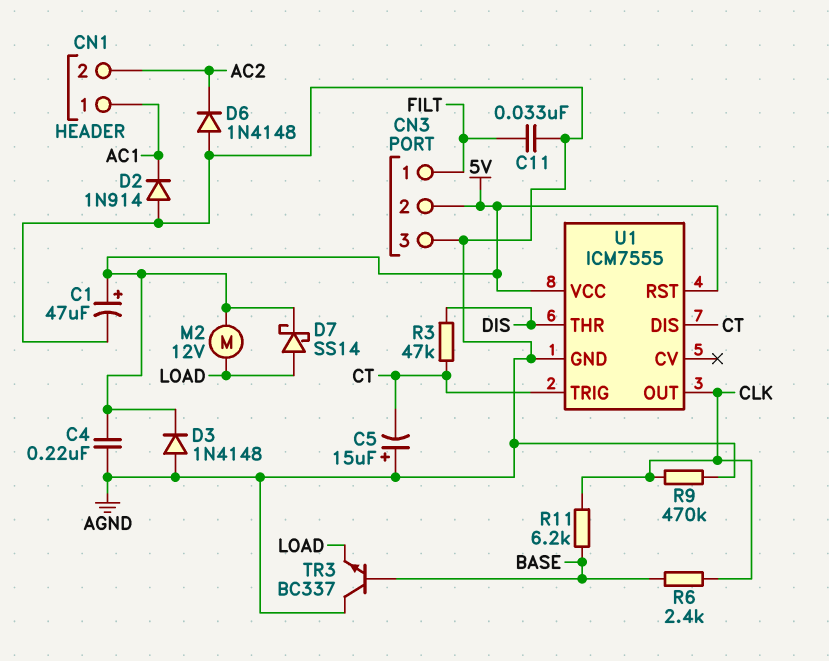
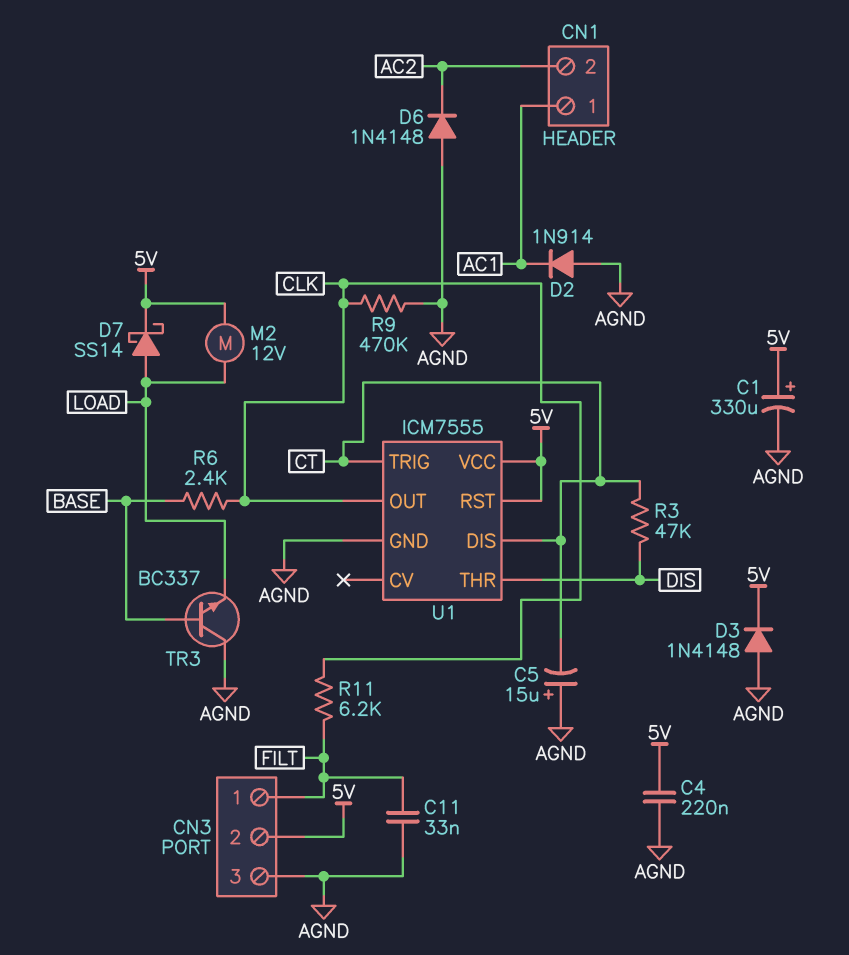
C1: 47uF (plus 5V, minus AGND) -> 330uF (plus 5V, minus AGND)
R11: 6.2k (BASE, CLK) -> 6.2k (CLK, FILT)

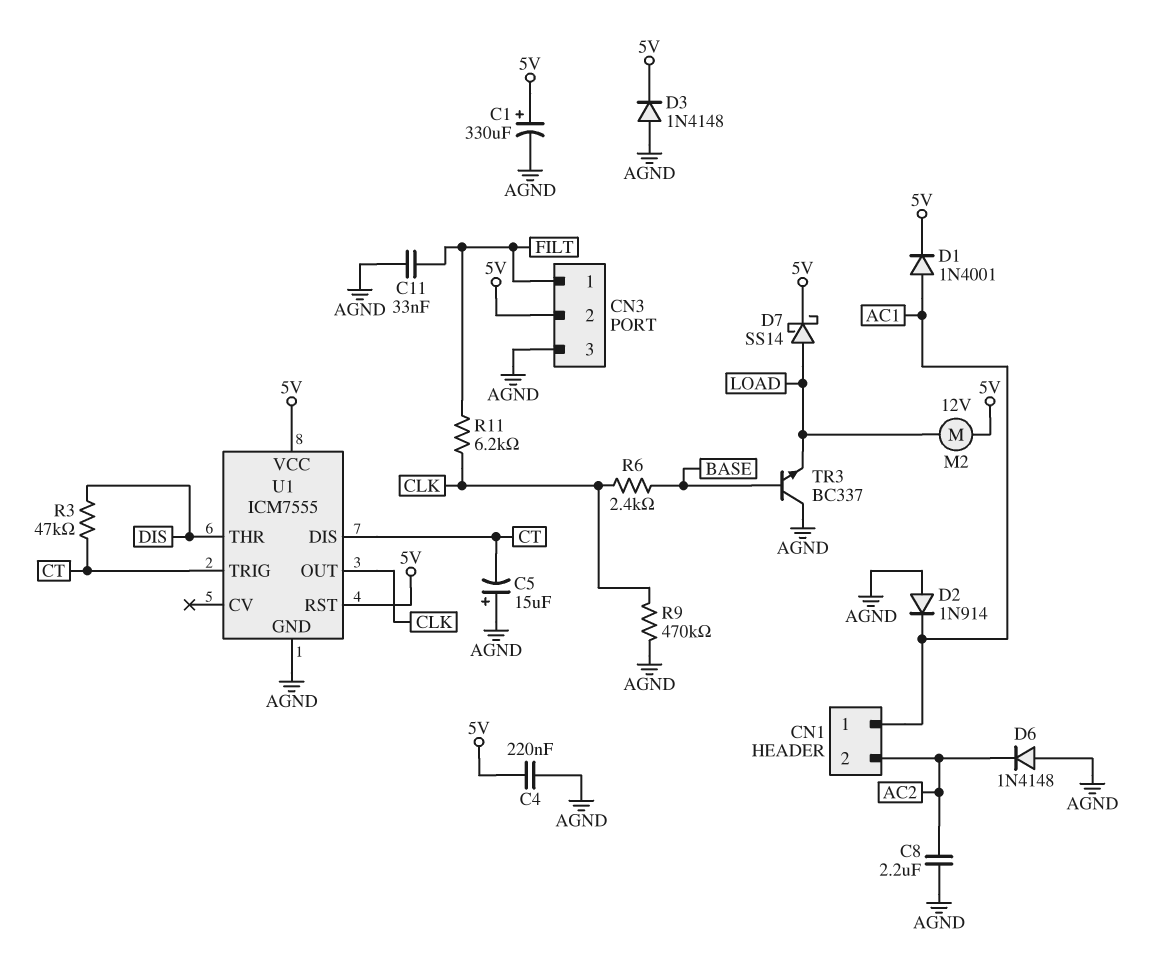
C8: none -> 2.2uF (AC2, AGND)
D1: none -> diode 1N4001 (A AC1, K 5V)

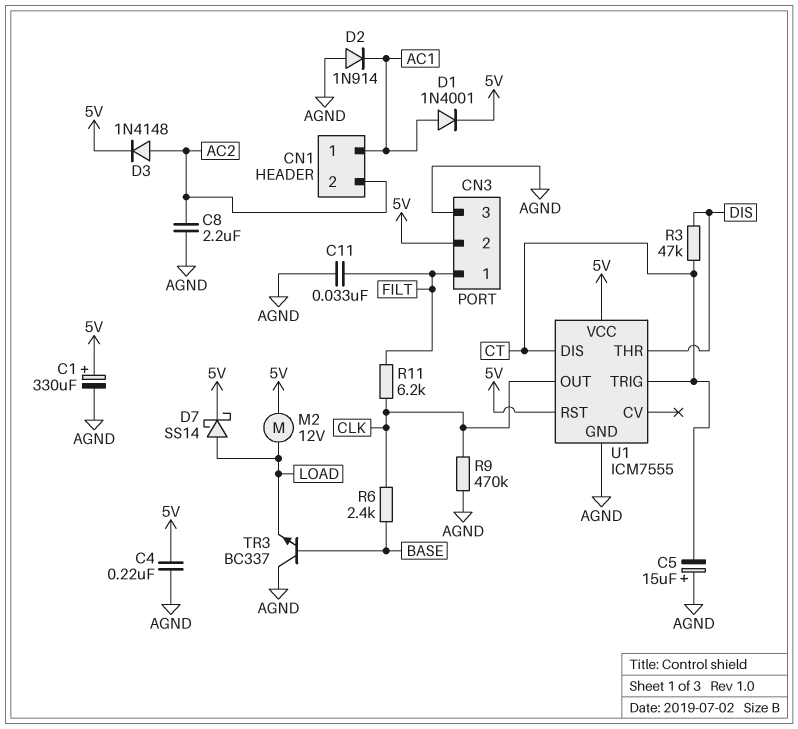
D3: diode 1N4148 (A AGND, K 5V) -> diode 1N4148 (A AC2, K 5V)
D6: diode 1N4148 (A AGND, K AC2) -> none

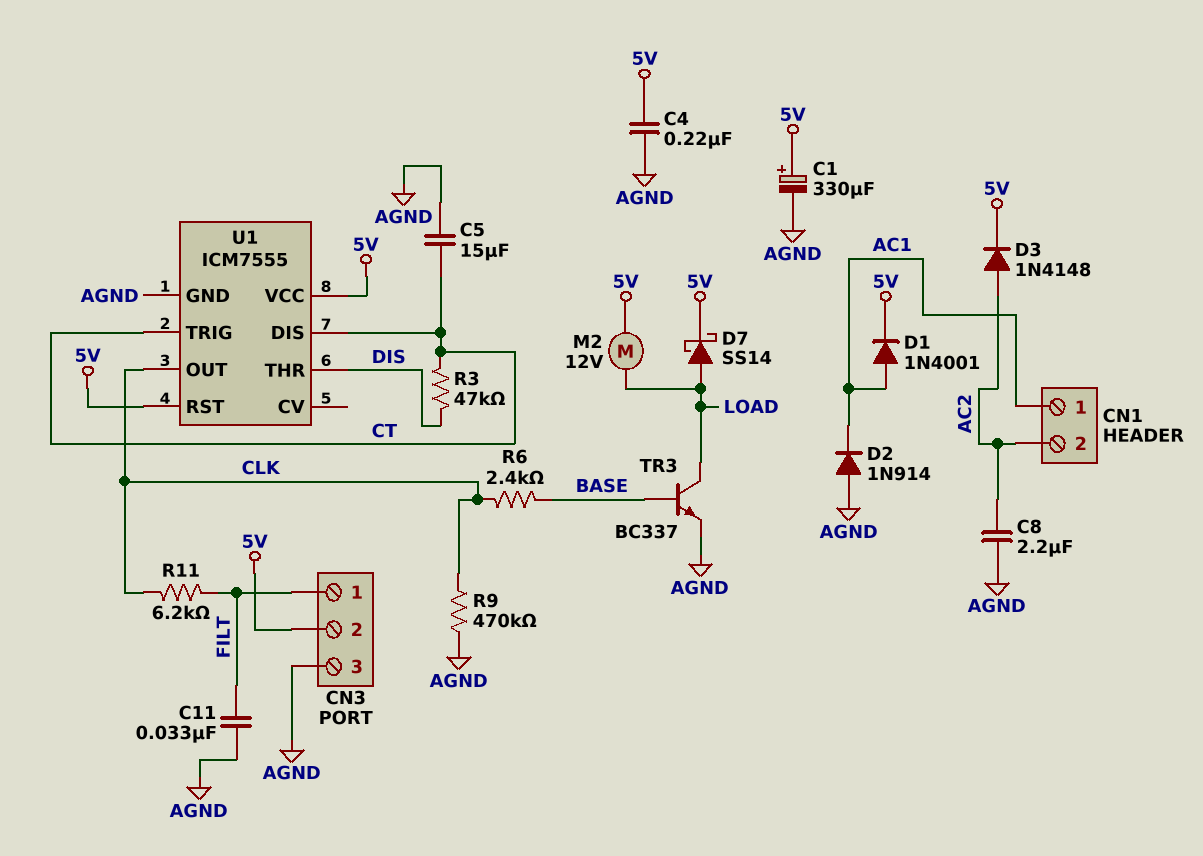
C5: 15uF (plus AGND, minus CT) -> 15uF (AGND, CT)
TR3: NPN BC337 (B BASE, C AGND, E LOAD) -> NPN BC337 (B BASE, C LOAD, E AGND)

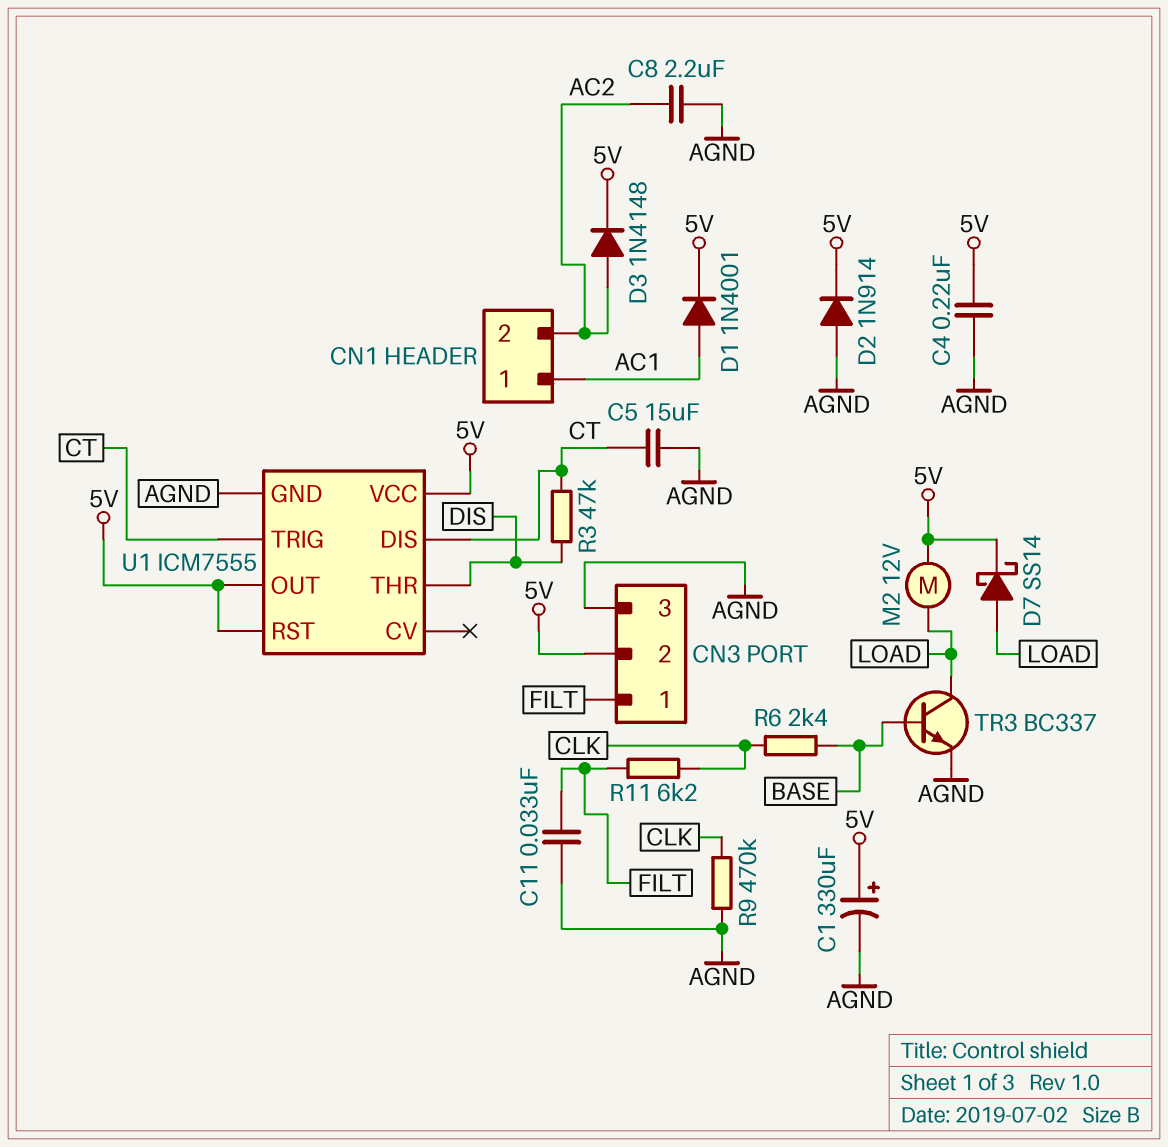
D2: diode 1N914 (A AGND, K AC1) -> diode 1N914 (A AGND, K 5V)
U1 pin OUT: CLK -> 5V

